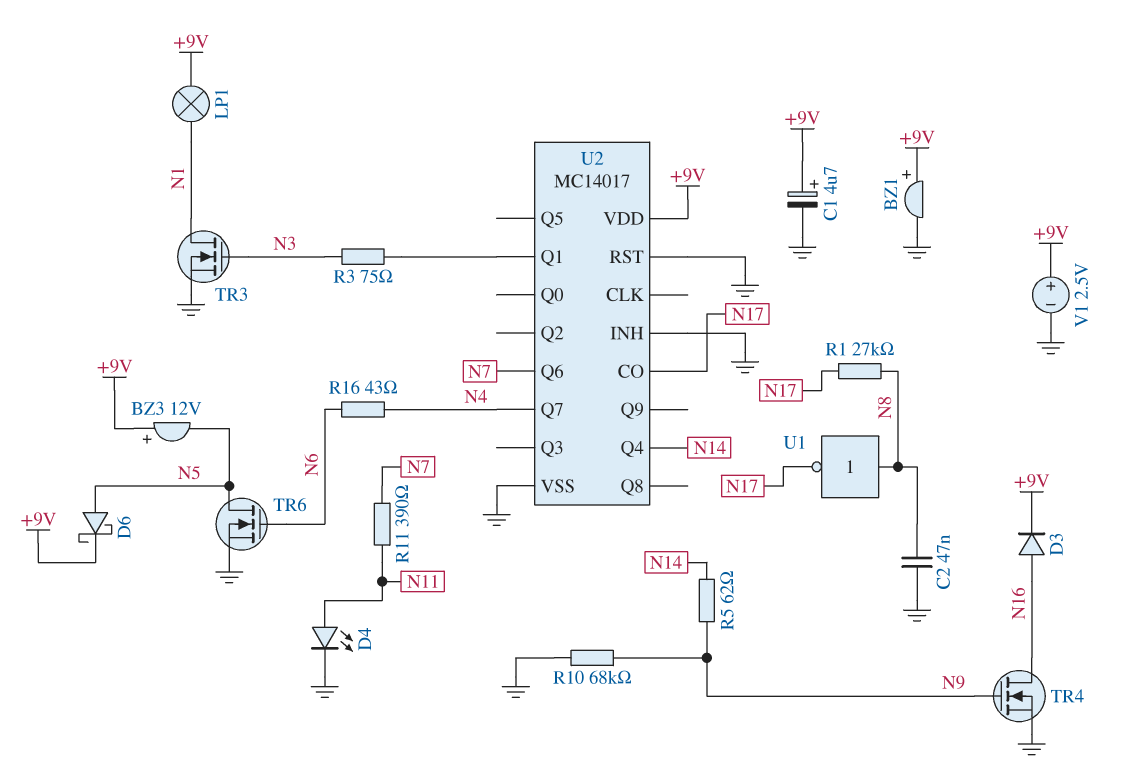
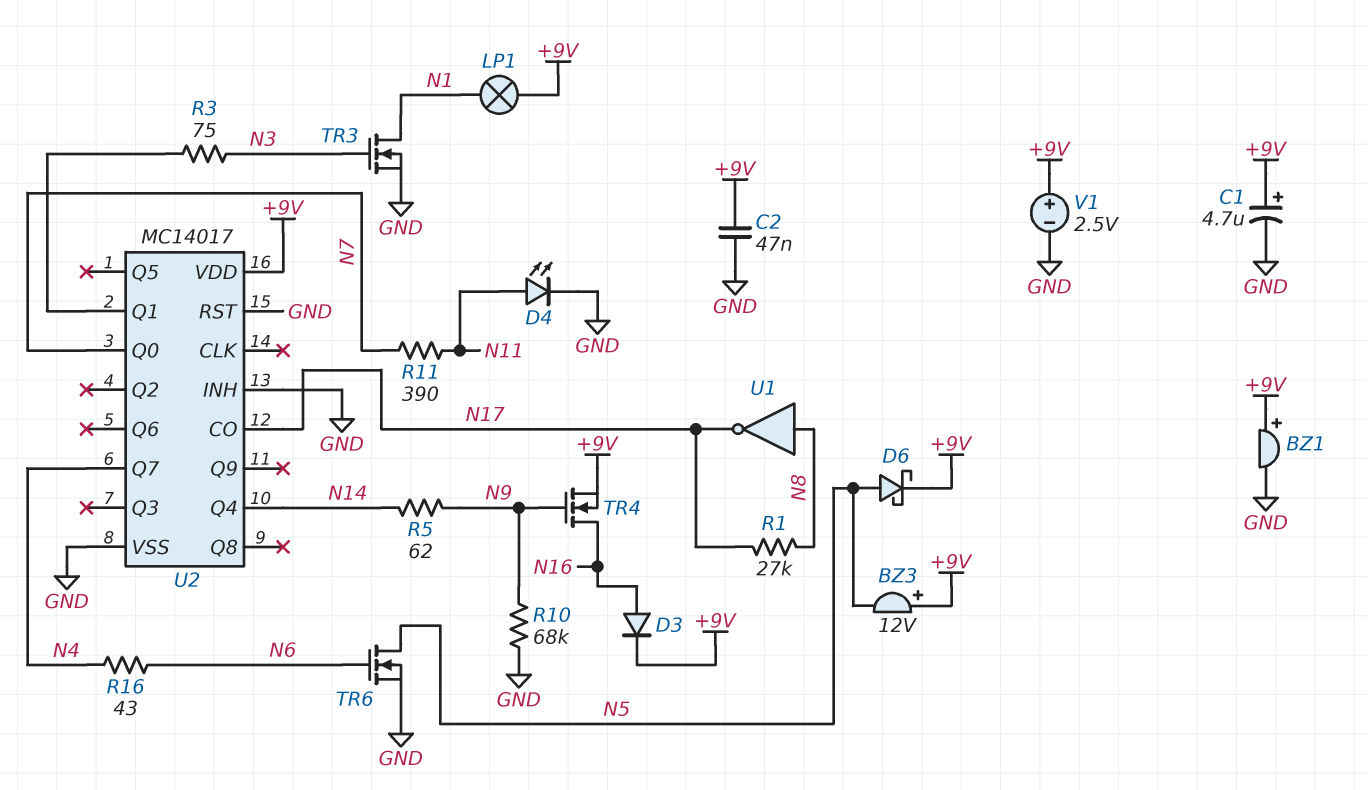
C2: 47nF (GND, N8) -> 47nF (+9V, GND)
TR4: NMOS (G N9, D N16, S GND) -> NMOS (G N9, D N16, S +9V)
U2 pin Q0: none -> N7
U2 pin Q6: N7 -> none

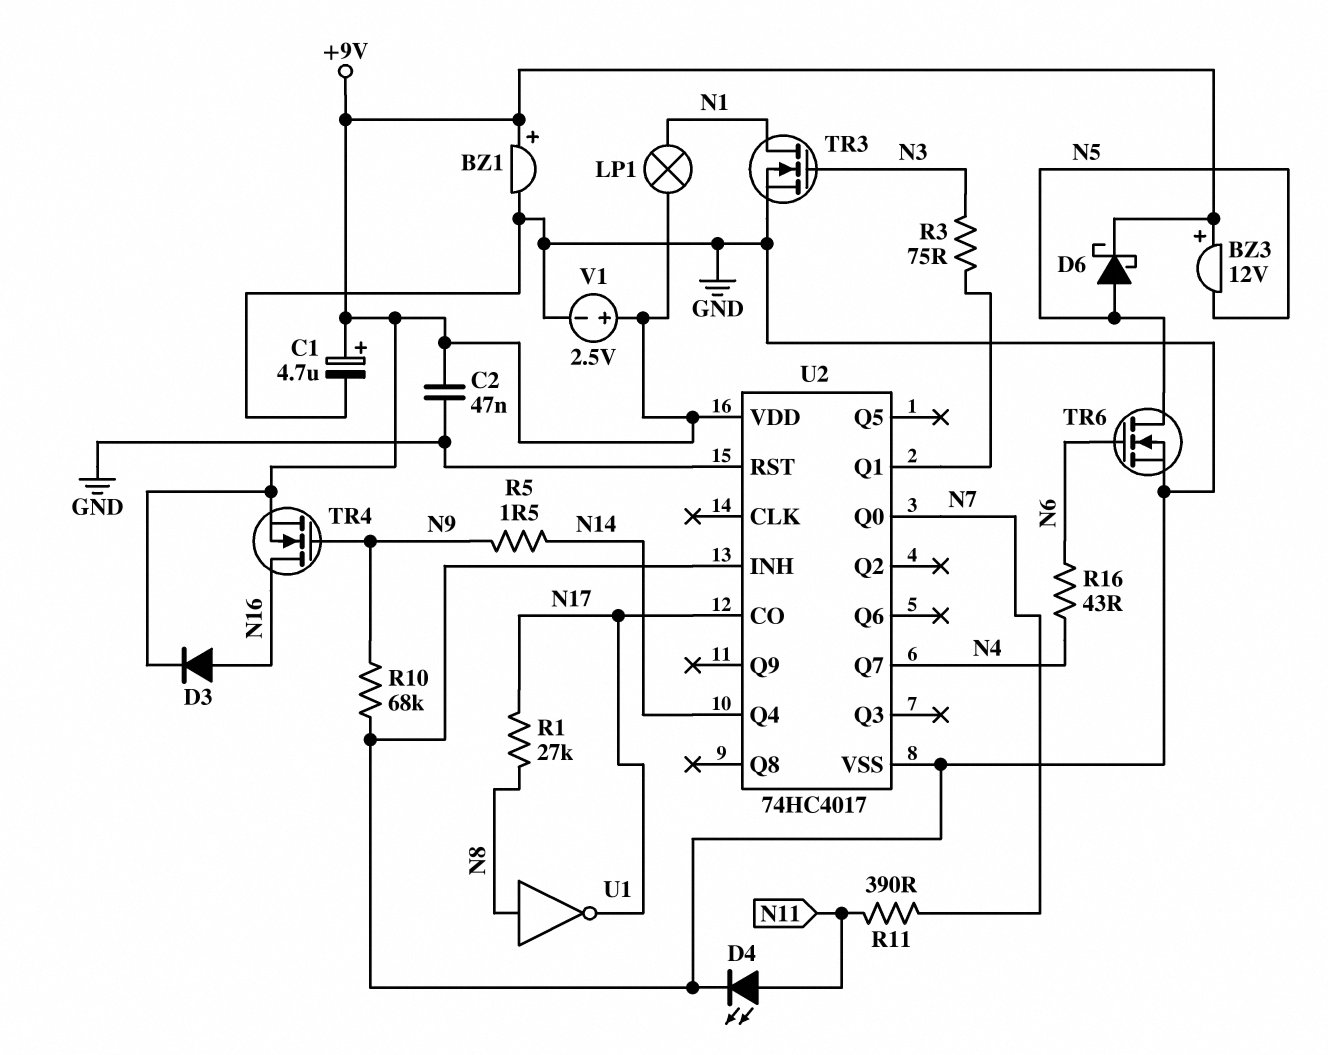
R5: 62 (N9, N14) -> 1.5 (N9, N14)
U2: MC14017 -> 74HC4017

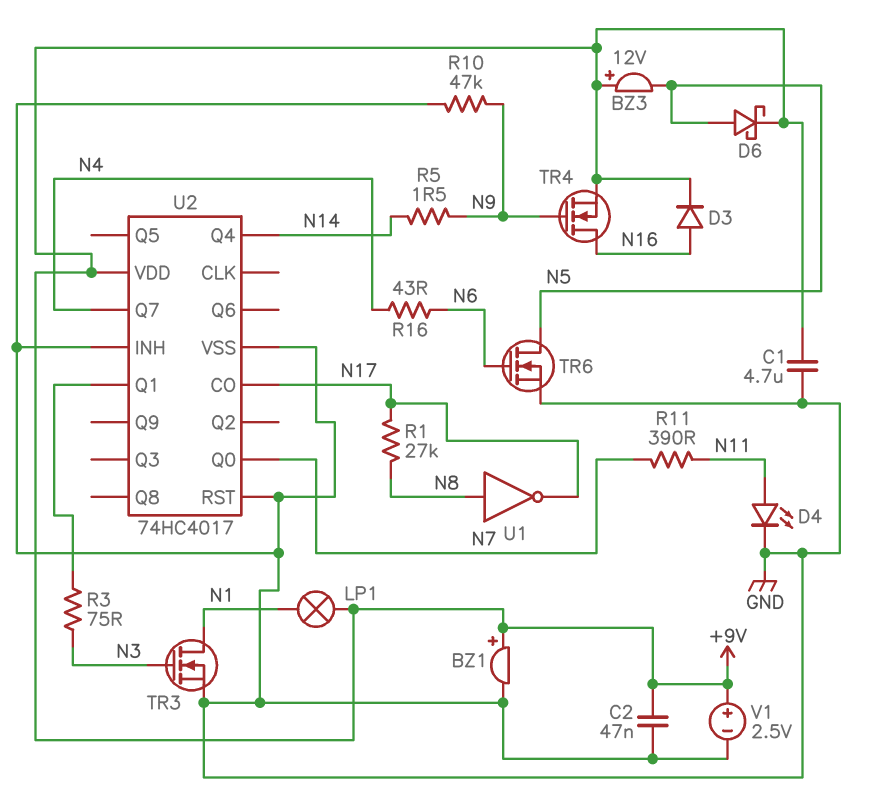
C1: 4.7uF (plus +9V, minus GND) -> 4.7uF (+9V, GND)
R10: 68k (GND, N9) -> 47k (GND, N9)

